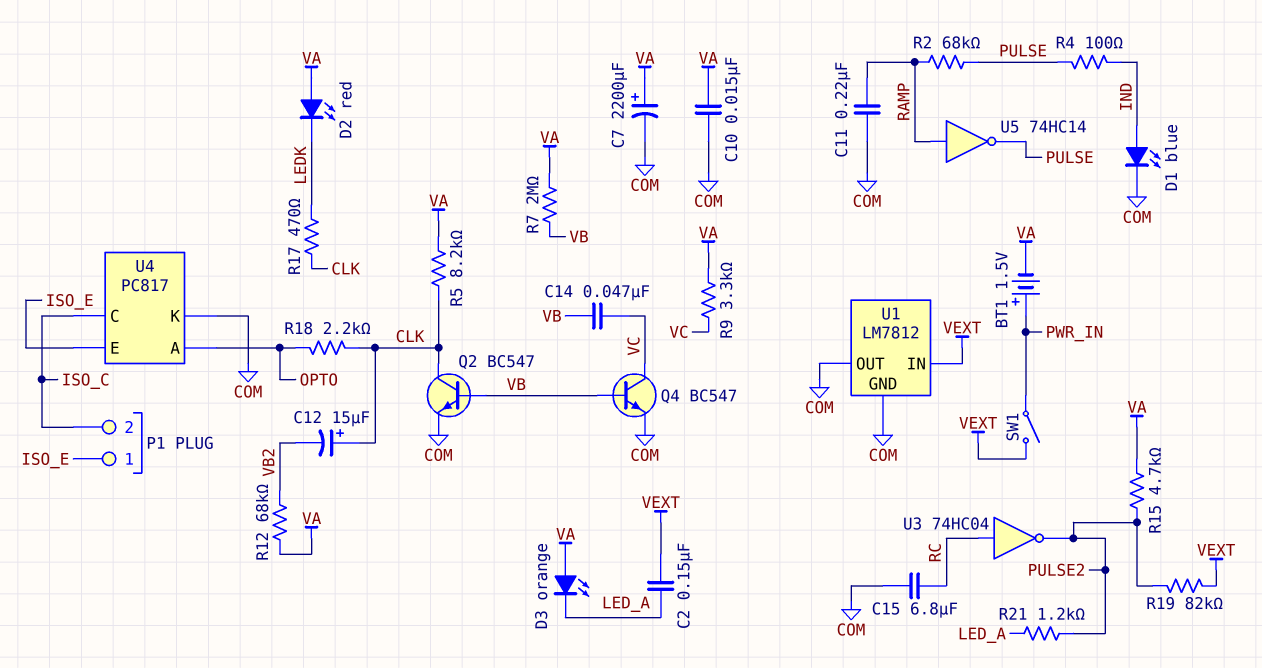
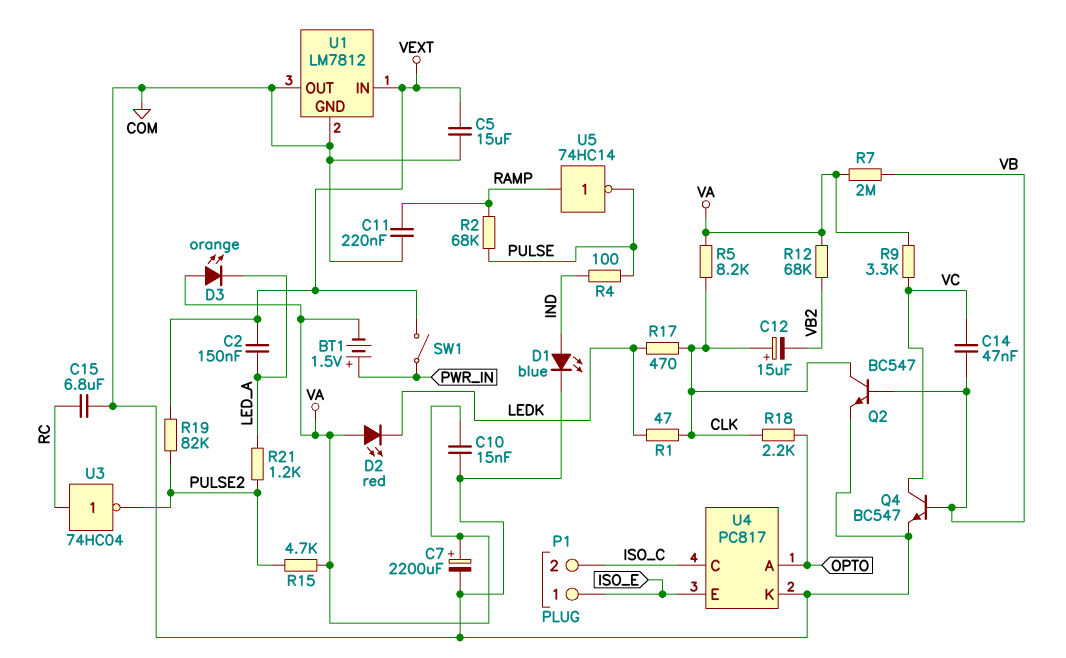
C5: none -> 15uF (COM, VEXT)
R1: none -> 47 (CLK, LEDK)

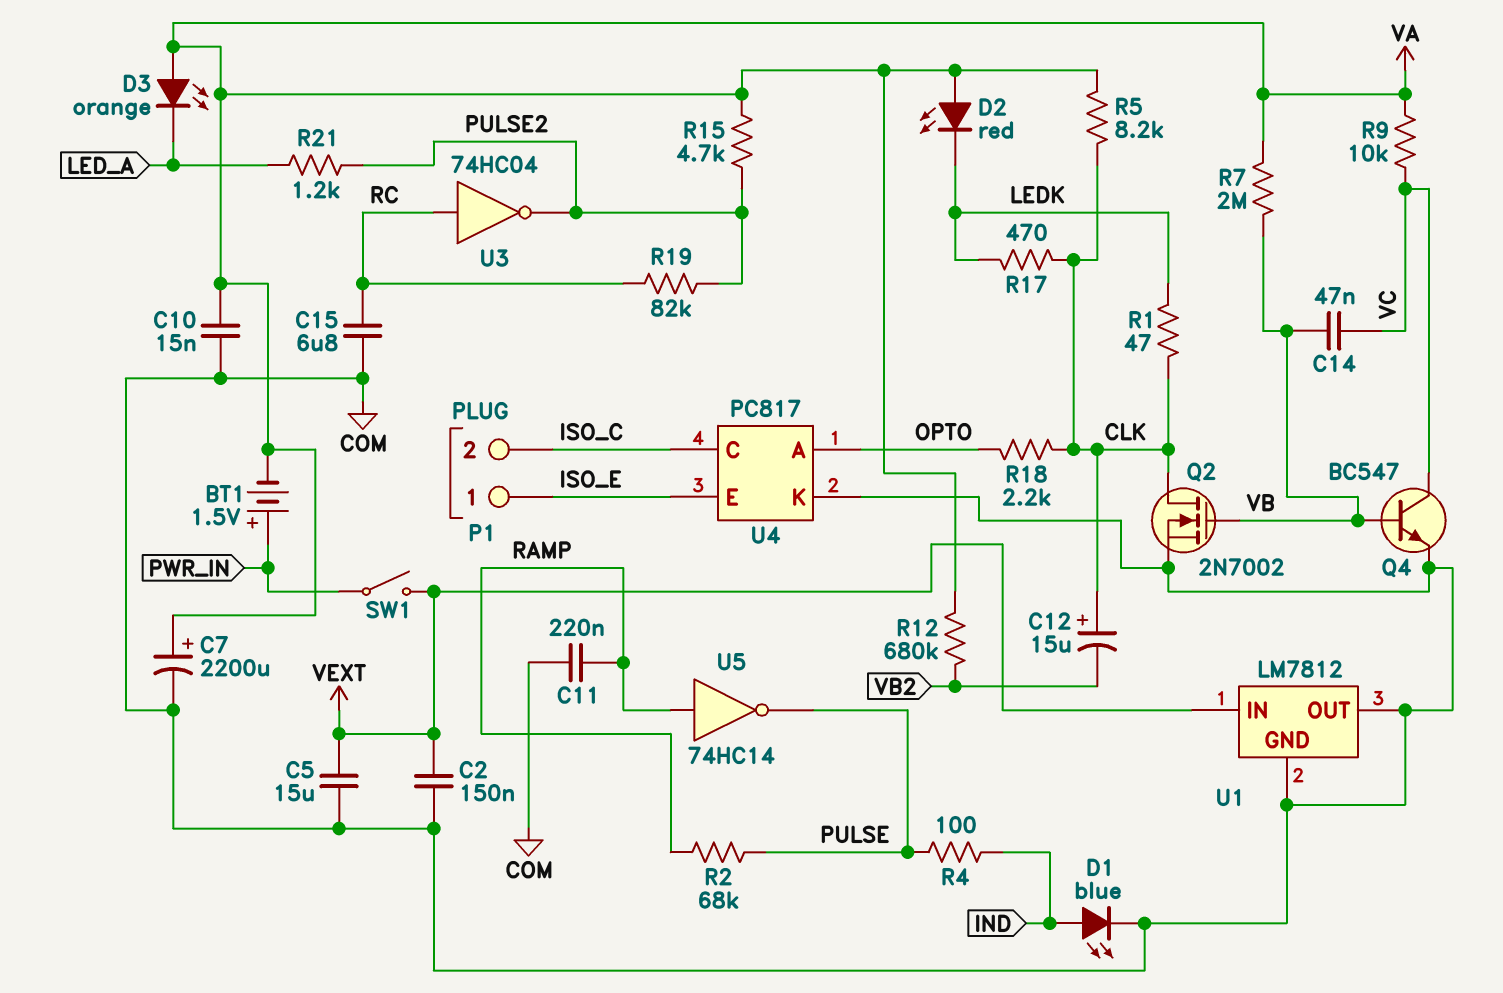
C2: 150nF (LED_A, VEXT) -> 150nF (COM, VEXT)
Q2: NPN BC547 (B VB, C CLK, E COM) -> NMOS 2N7002 (G VB, D CLK, S COM)
R9: 3.3k (VA, VC) -> 10k (VA, VC)
R12: 68k (VA, VB2) -> 680k (VA, VB2)
R19: 82k (PULSE2, VEXT) -> 82k (PULSE2, RC)

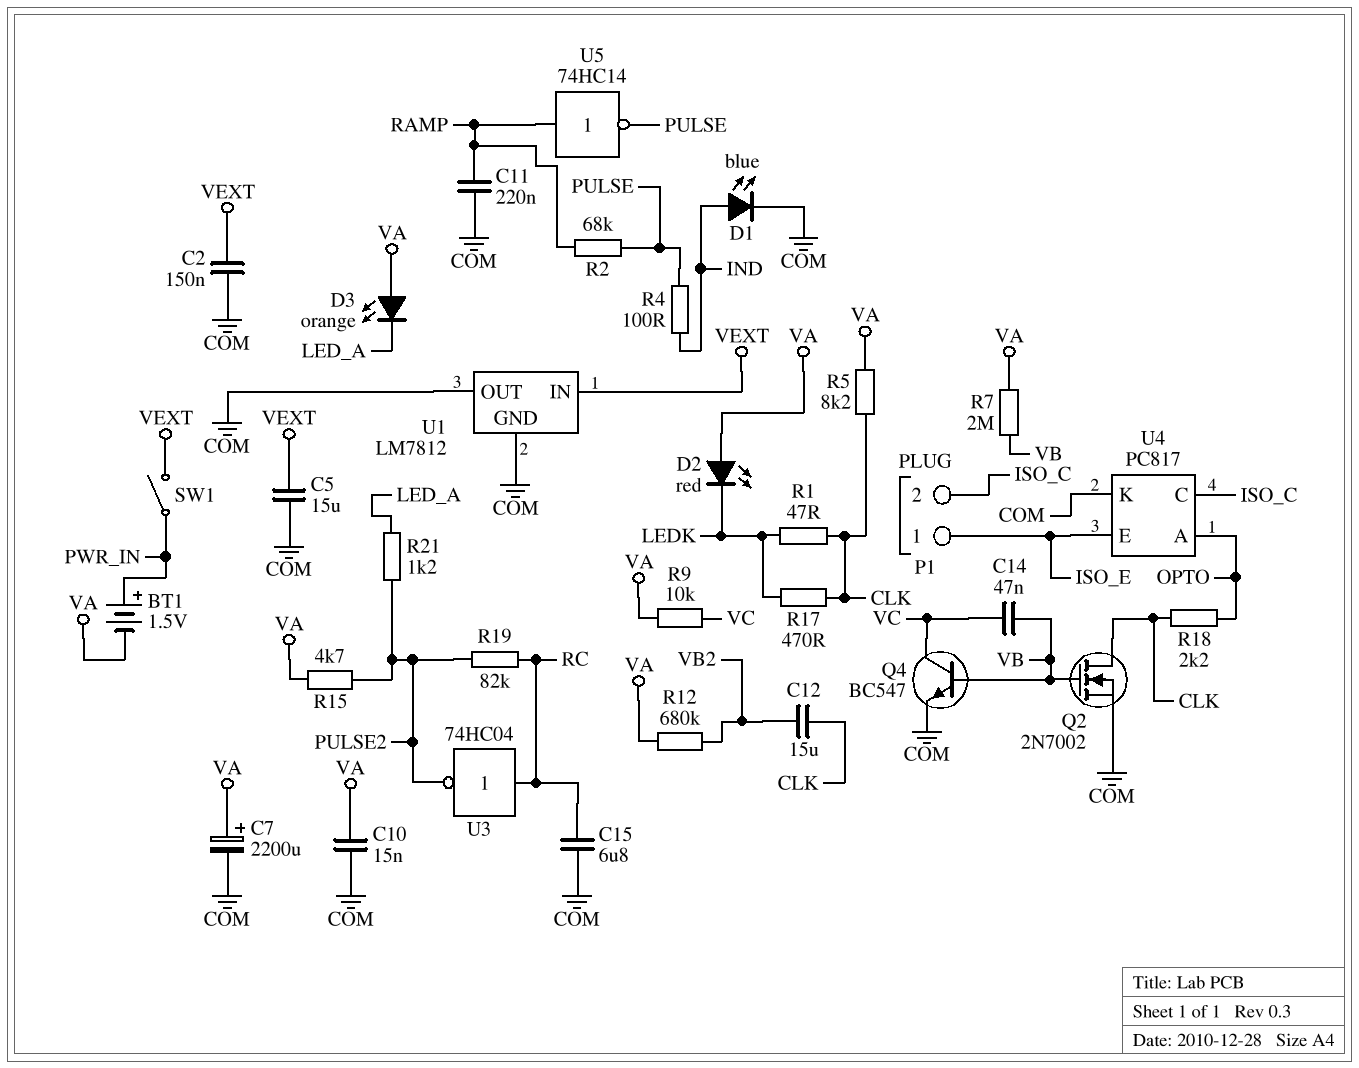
C12: 15uF (plus CLK, minus VB2) -> 15uF (CLK, VB2)

